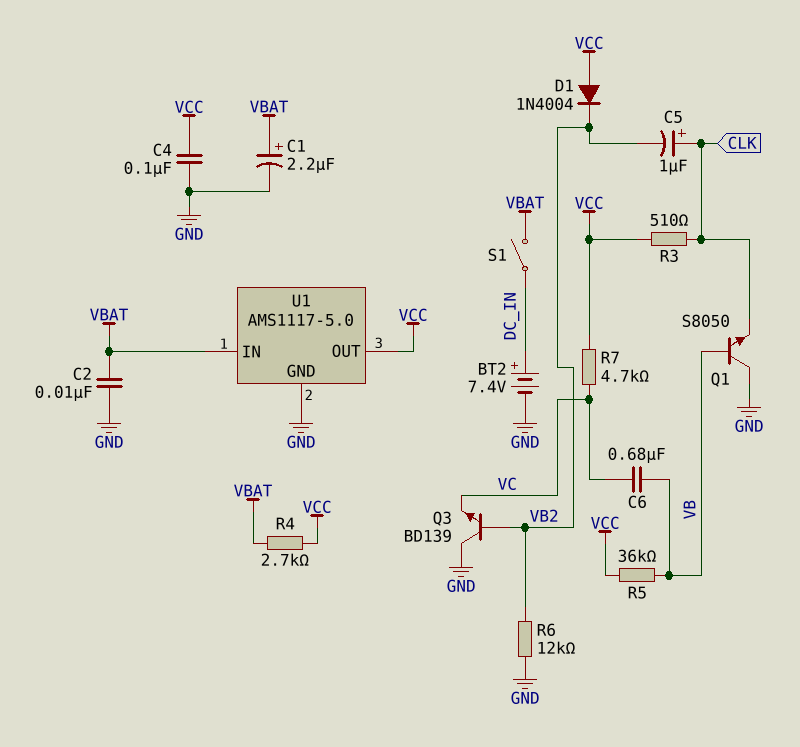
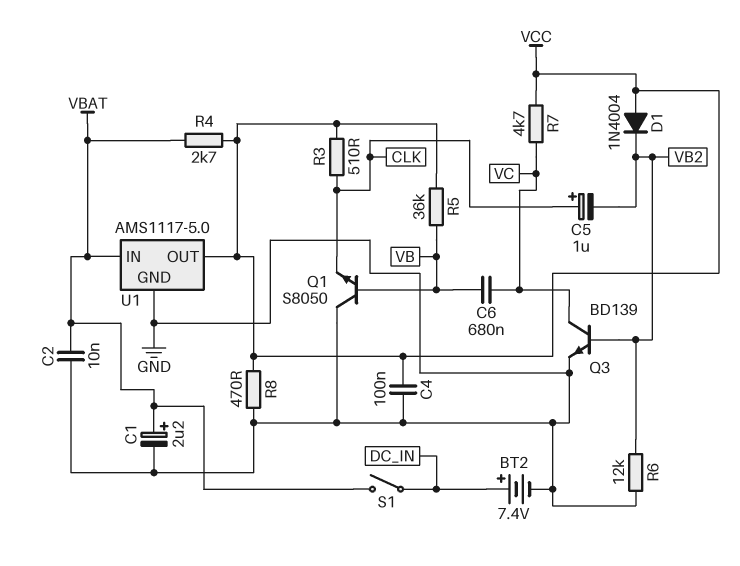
Q3: NPN BD139 (B VB2, C GND, E VC) -> NPN BD139 (B VB2, C VC, E GND)
R8: none -> 470 (GND, VCC)

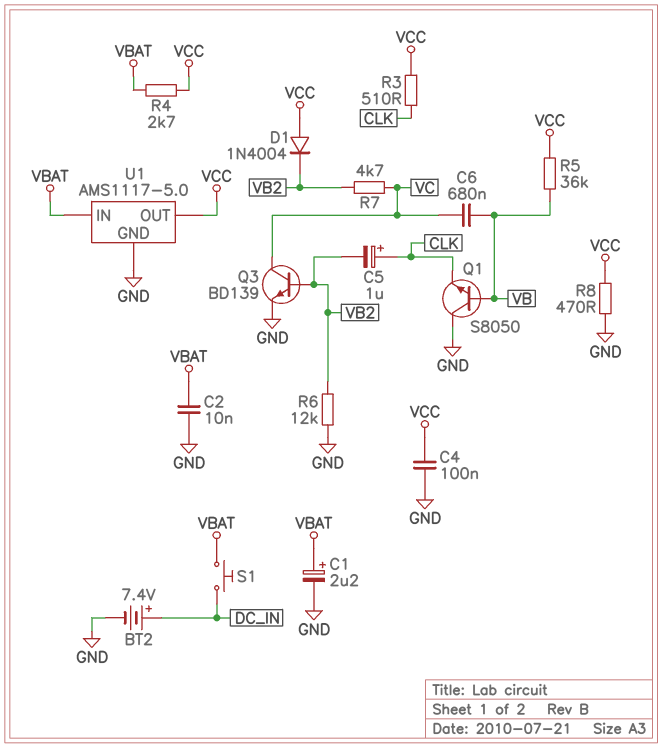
R7: 4.7k (VC, VCC) -> 4.7k (VB2, VC)
S1: switch (DC_IN, VBAT) -> button (DC_IN, VBAT)

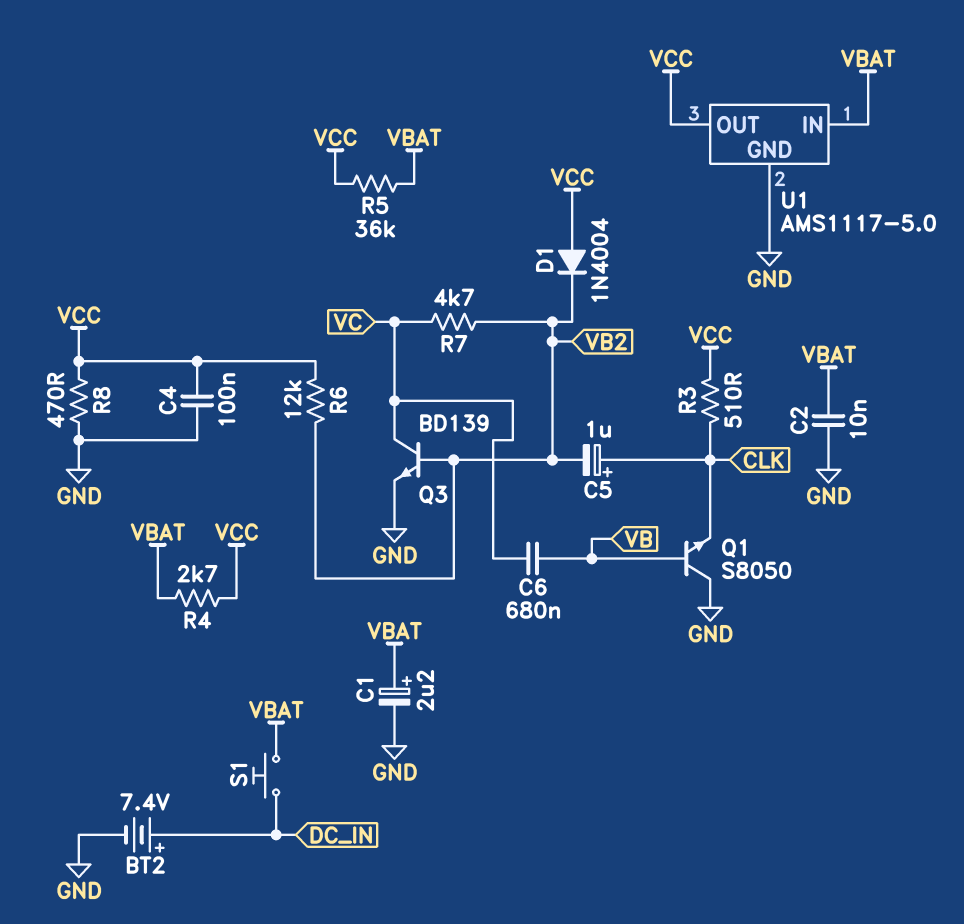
R5: 36k (VB, VCC) -> 36k (VBAT, VCC)
R6: 12k (GND, VB2) -> 12k (VB2, VCC)

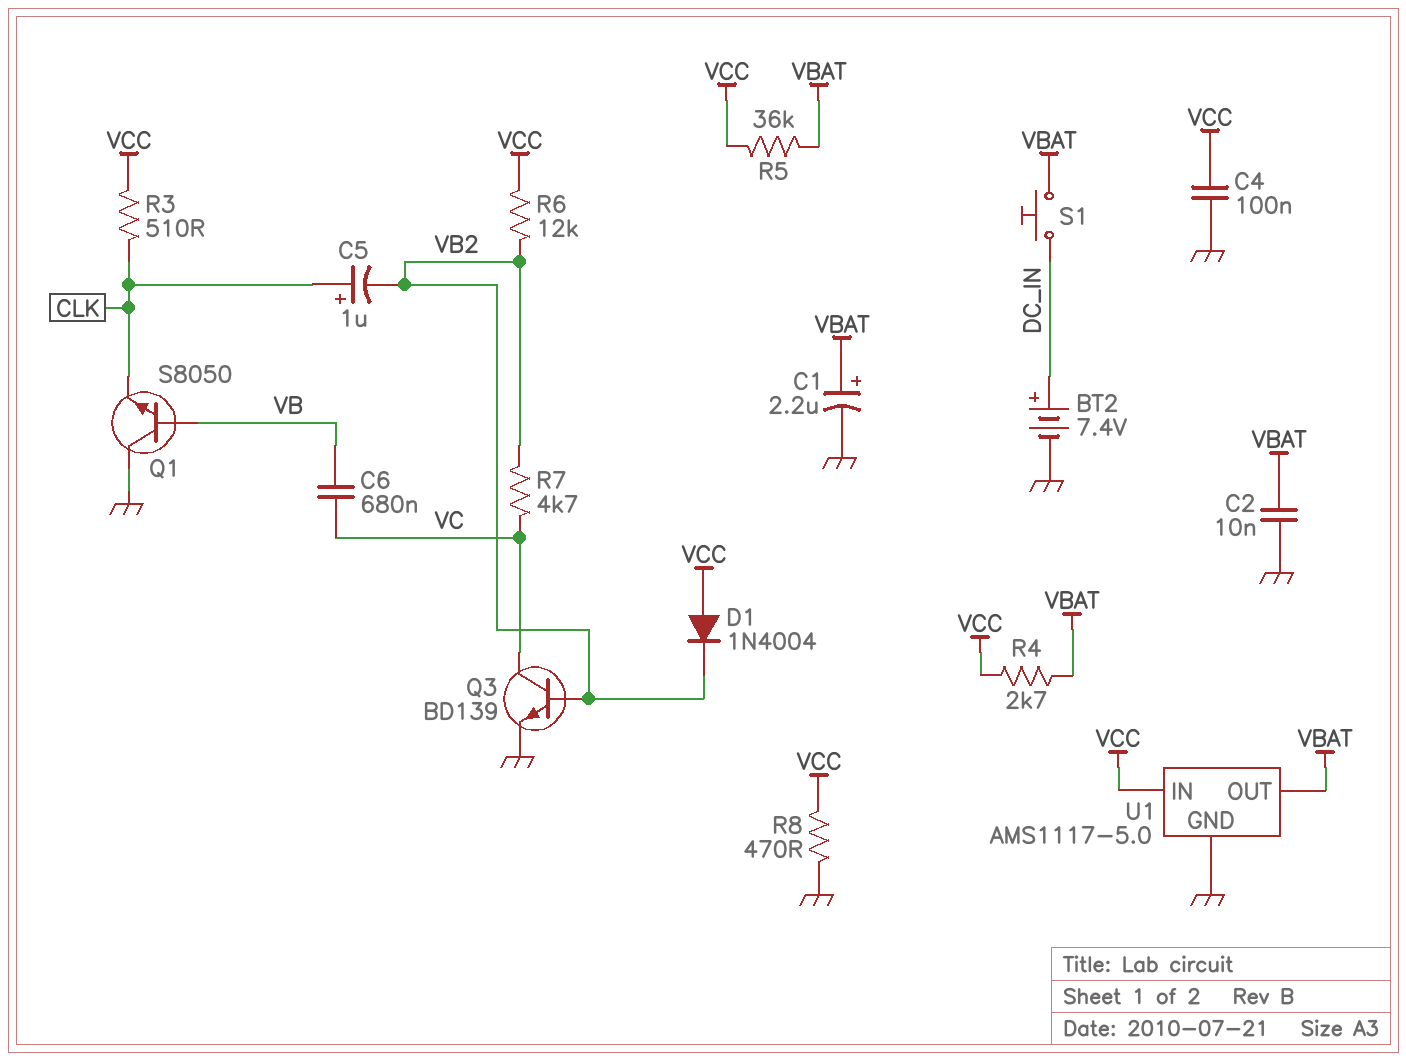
U1 pin IN: VBAT -> VCC
U1 pin OUT: VCC -> VBAT

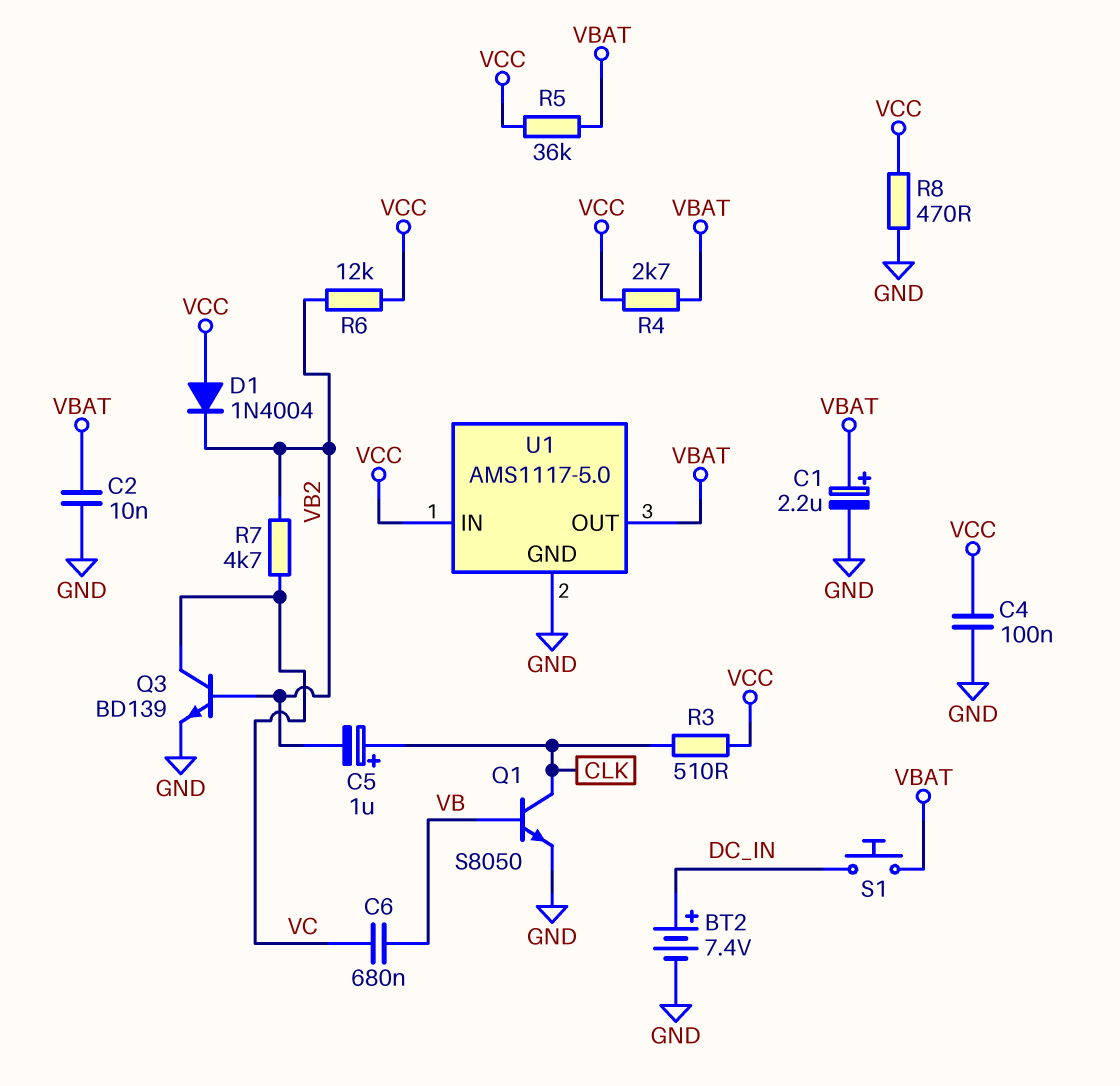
Q1: NPN S8050 (B VB, C GND, E CLK) -> NPN S8050 (B VB, C CLK, E GND)

